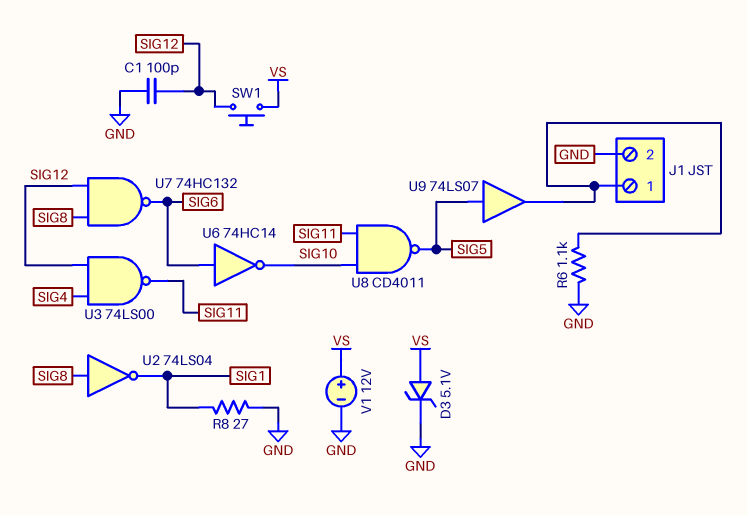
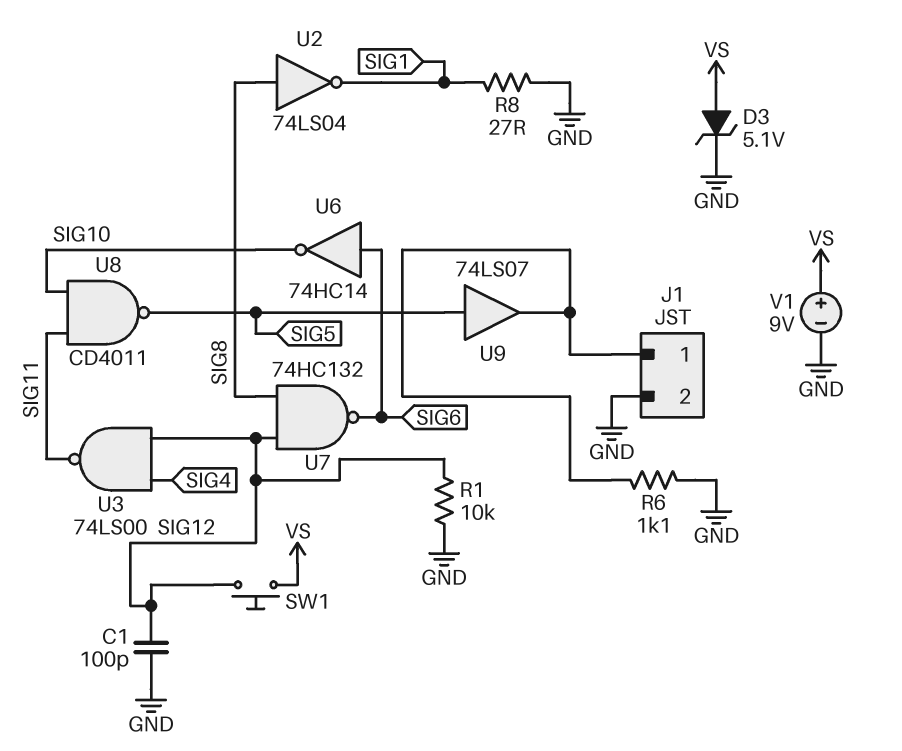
R1: none -> 10k (GND, SIG12)
V1: 12V (plus VS, minus GND) -> 9V (plus VS, minus GND)

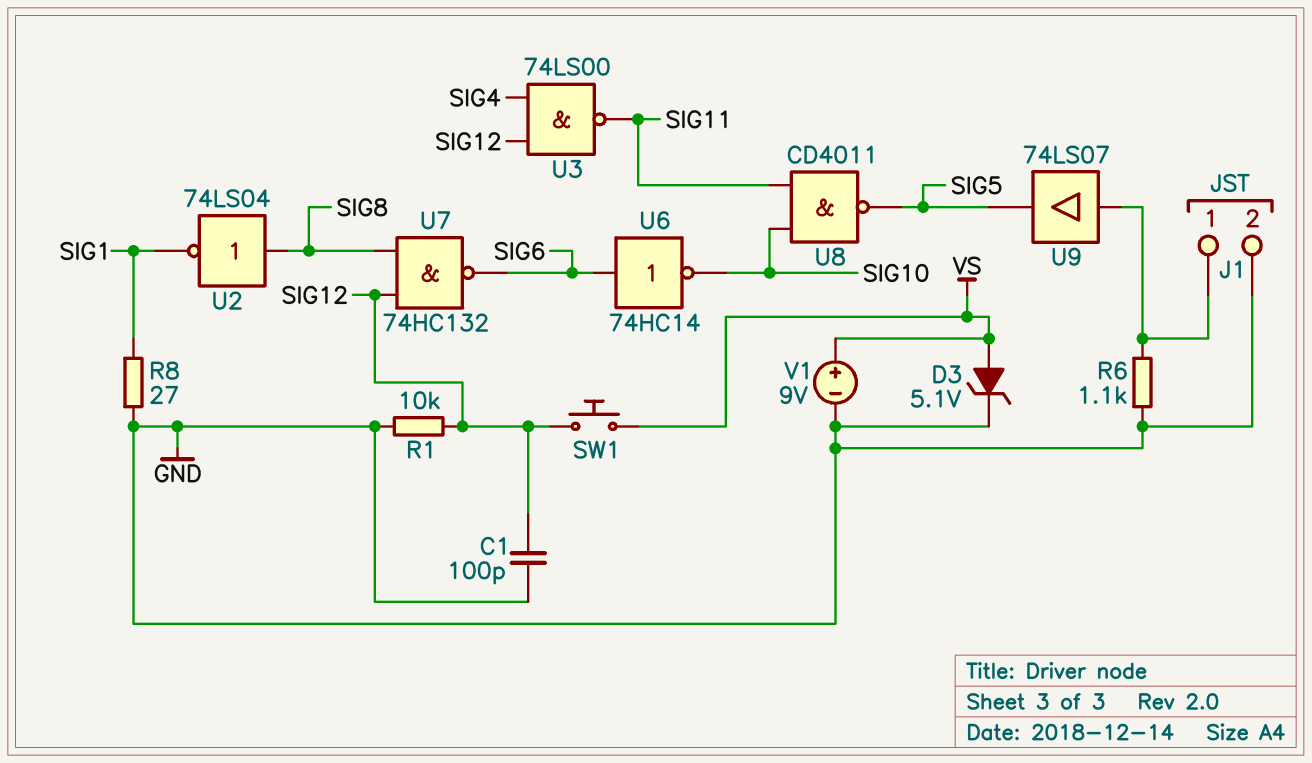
U9: buffer 74LS07 (in SIG5, out J1/1) -> buffer 74LS07 (in J1/1, out SIG5)

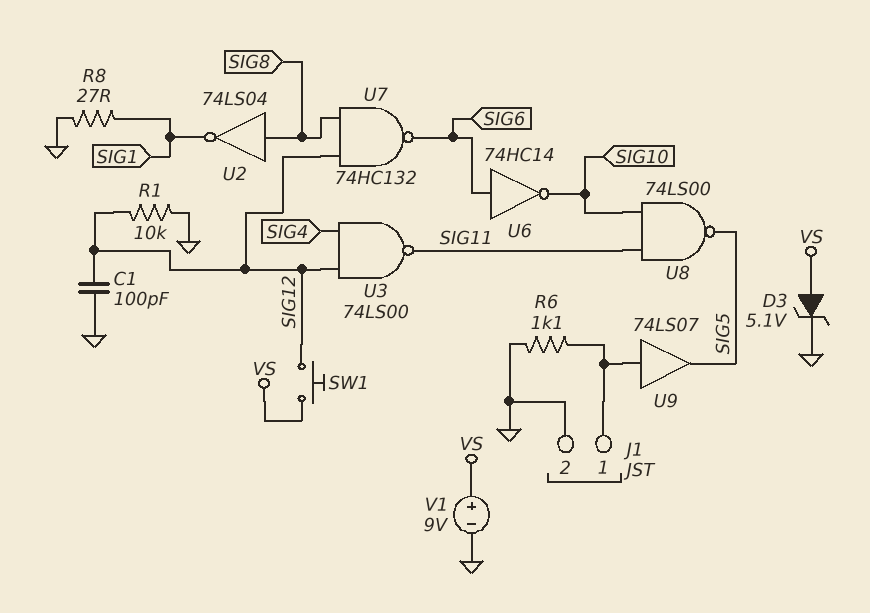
U8: NAND CD4011 (in SIG10, in SIG11, out SIG5) -> NAND 74LS00 (in SIG10, in SIG11, out SIG5)

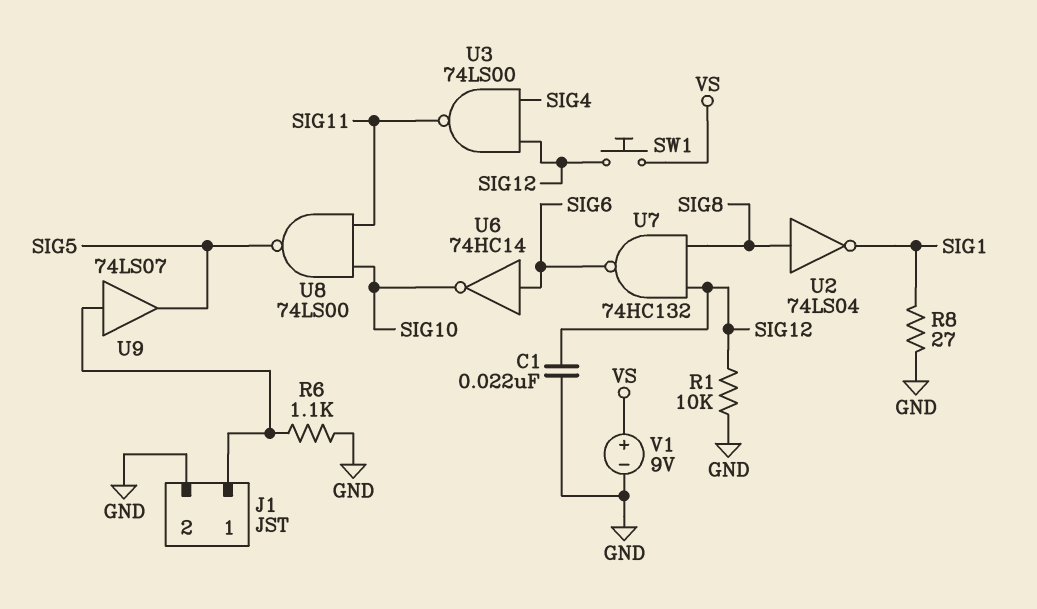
C1: 100pF (GND, SIG12) -> 22nF (GND, SIG12)
D3: zener 5.1V (A VS, K GND) -> none

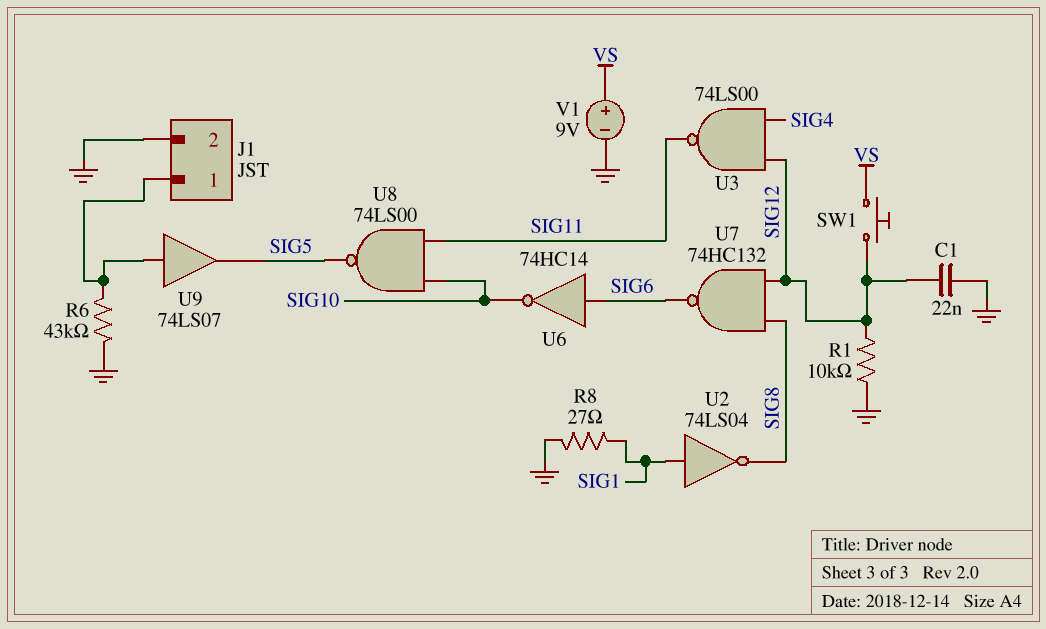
R6: 1.1k (GND, J1/1) -> 43k (GND, J1/1)
U2: NOT 74LS04 (in SIG8, out SIG1) -> NOT 74LS04 (in SIG1, out SIG8)

